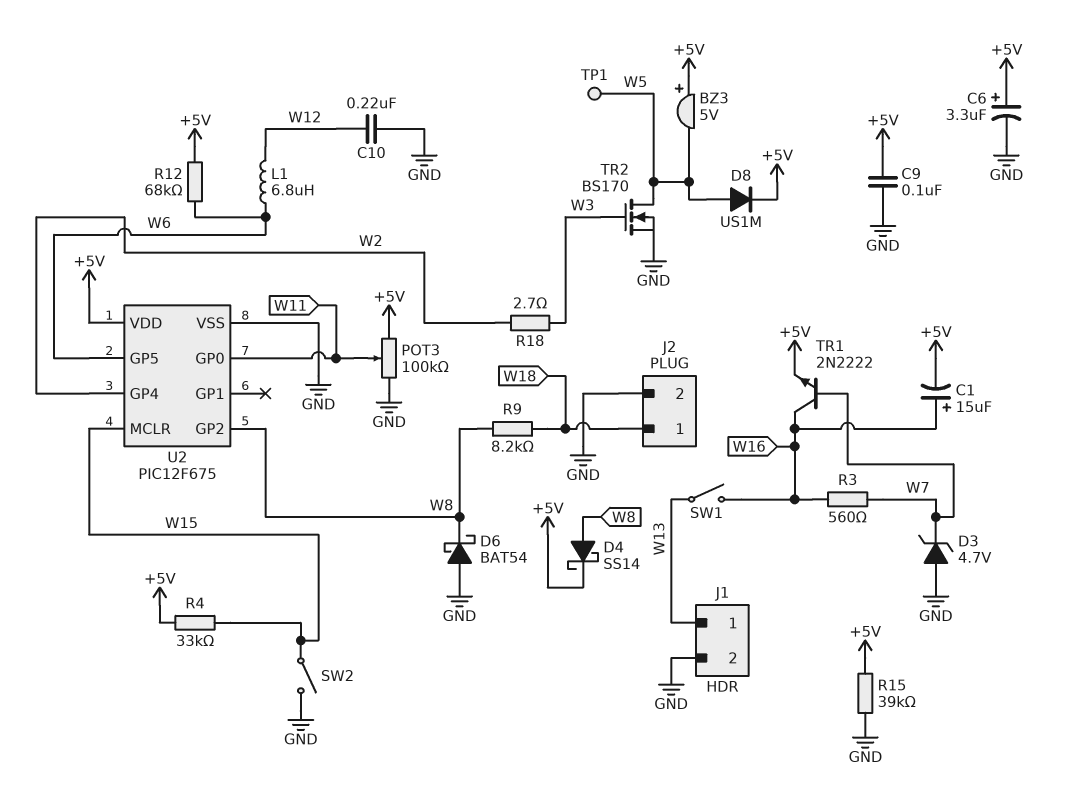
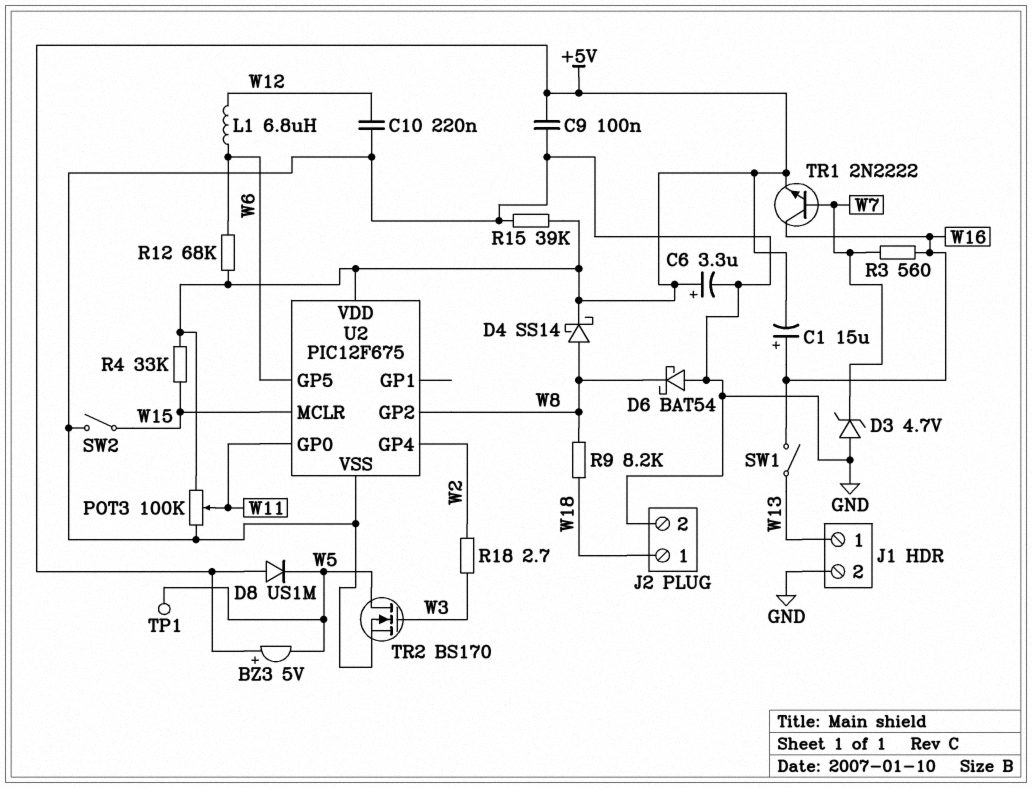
D8: diode US1M (A W5, K +5V) -> diode US1M (A +5V, K W5)

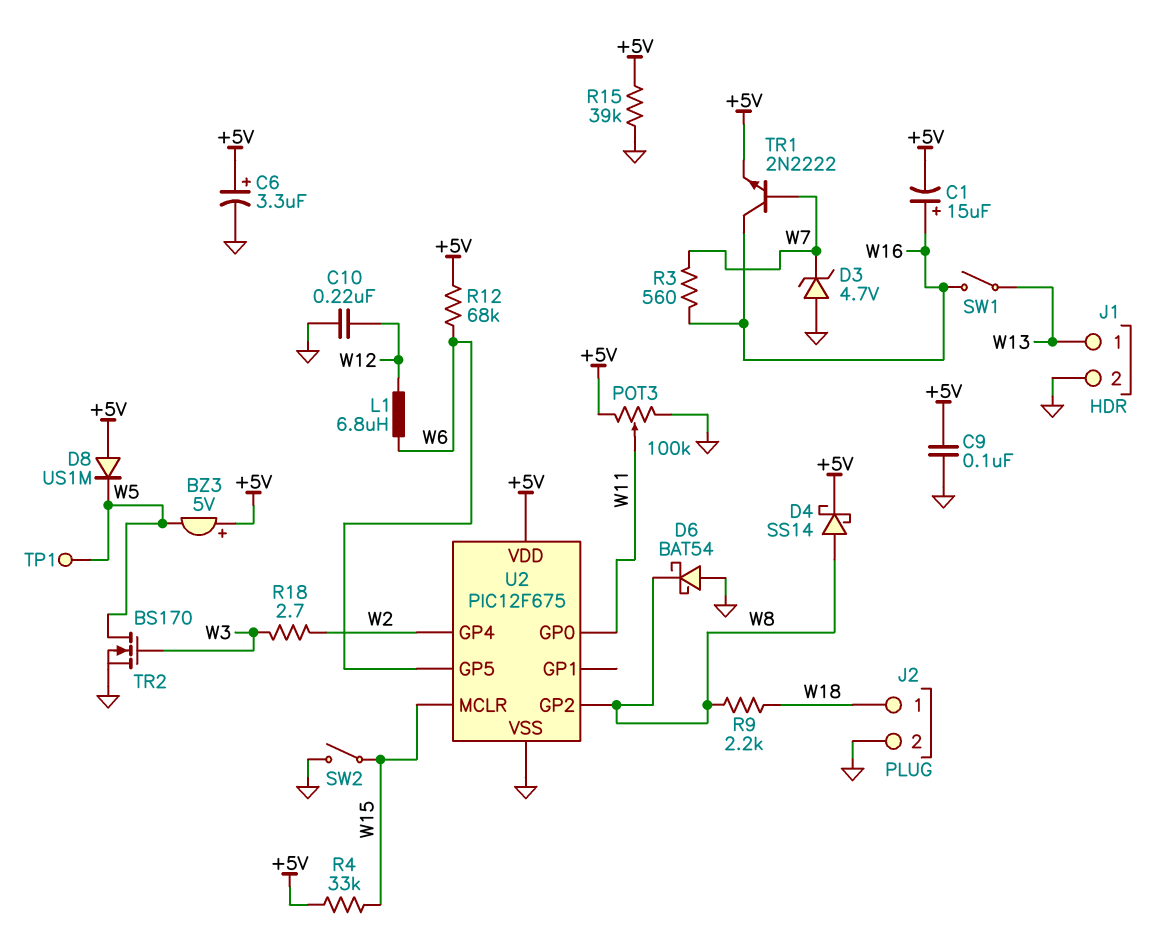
R9: 8.2k (W8, W18) -> 2.2k (W8, W18)

